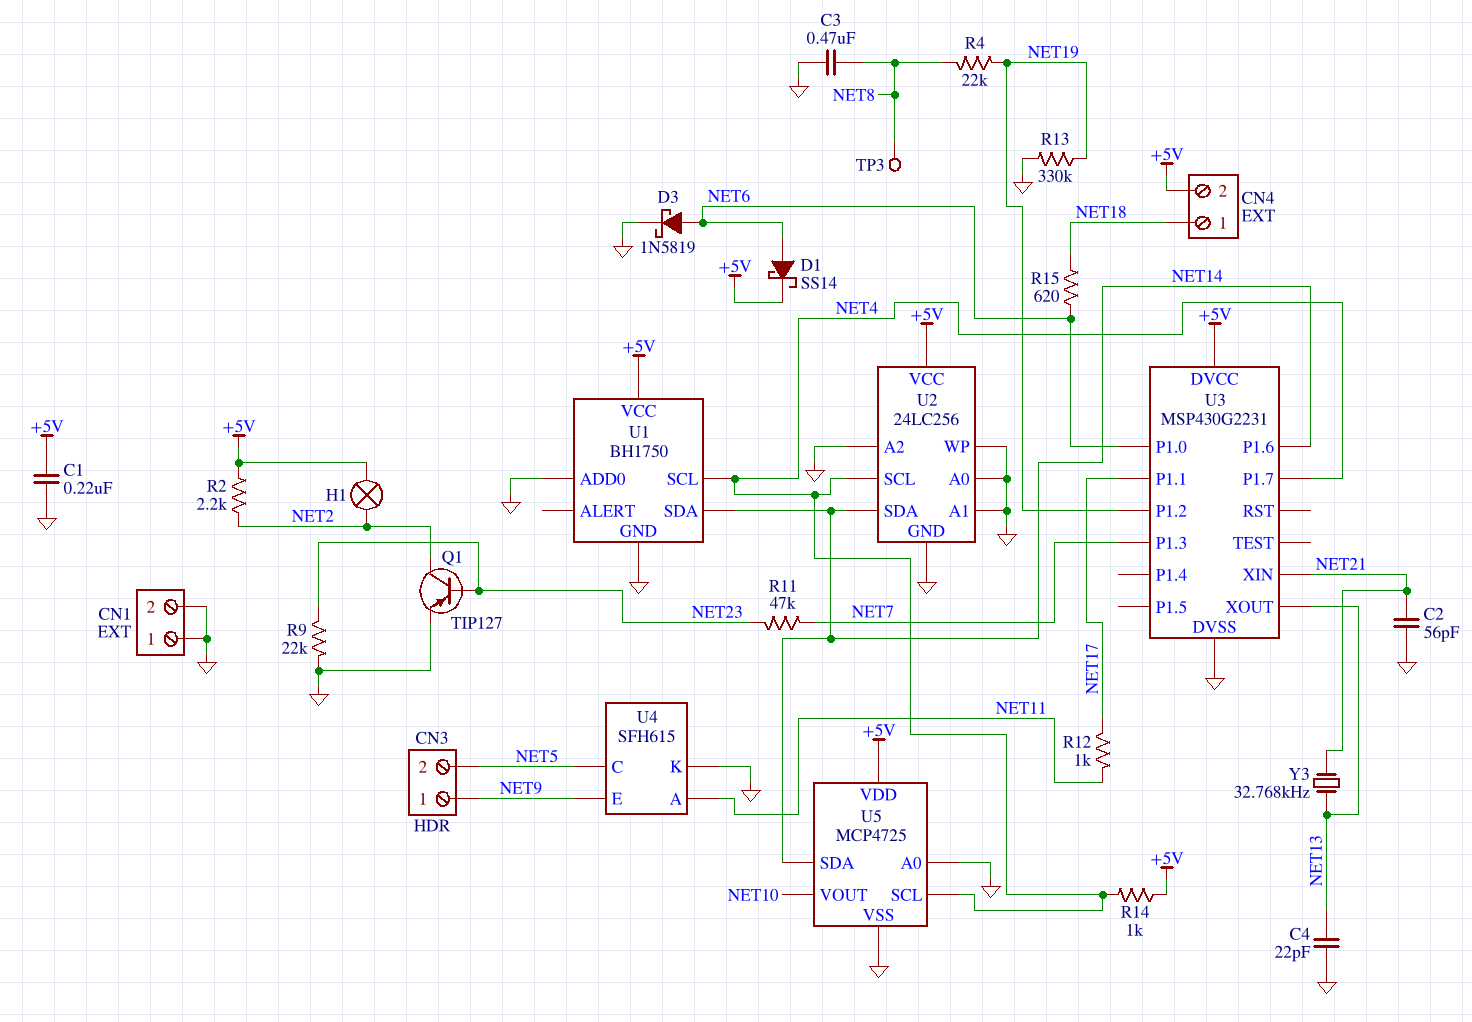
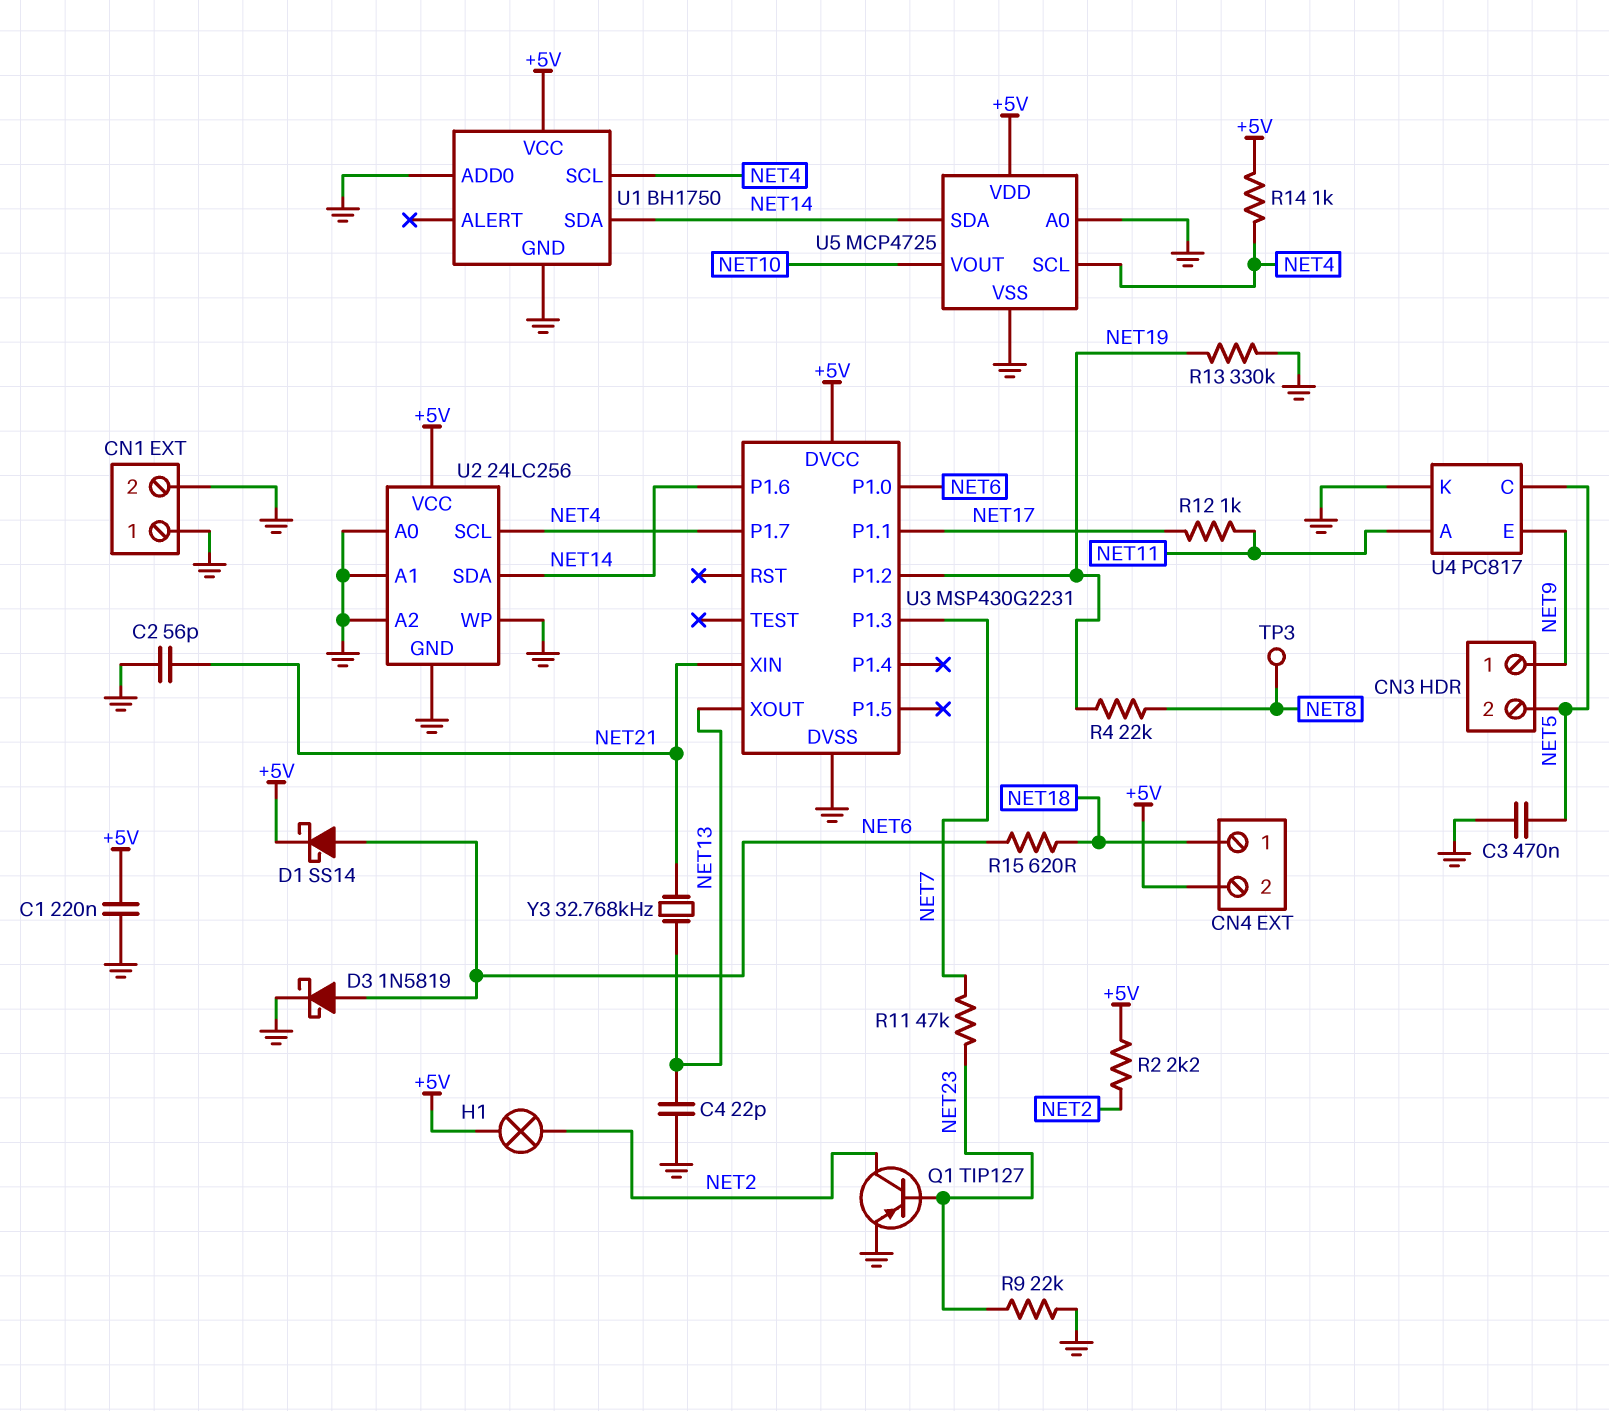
C3: 470nF (GND, NET8) -> 470nF (GND, NET5)
U4: SFH615 -> PC817

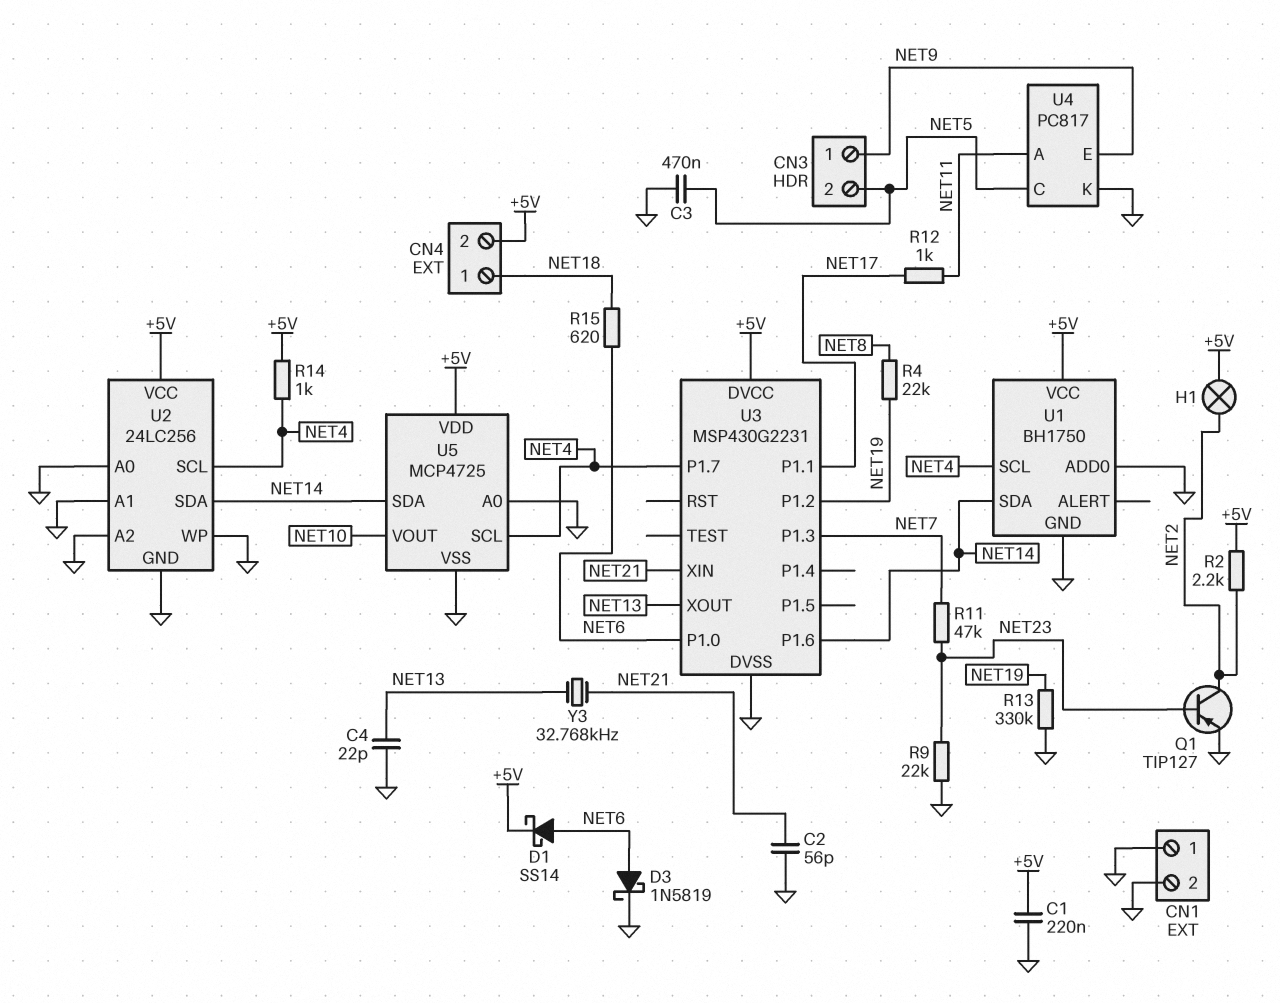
TP3: test point (NET8) -> none

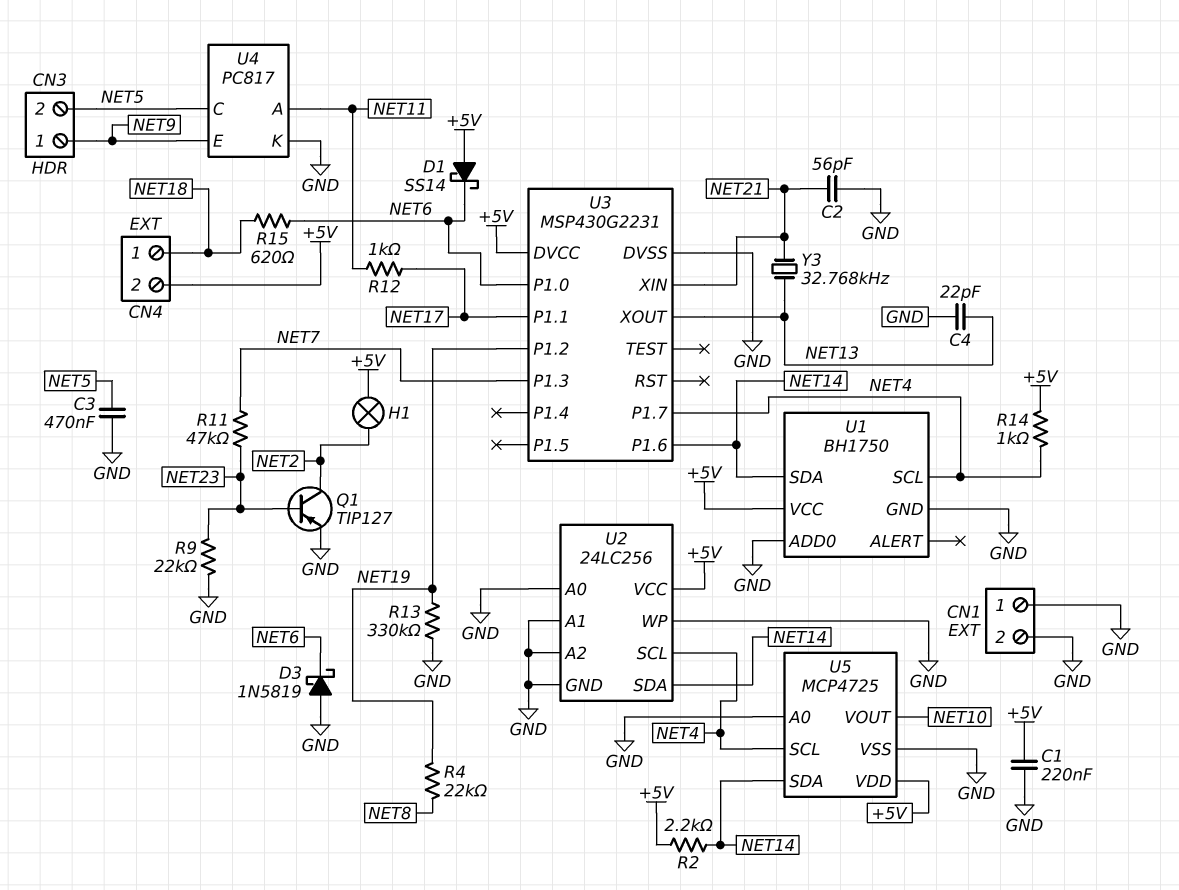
D1: schottky SS14 (A NET6, K +5V) -> schottky SS14 (A +5V, K NET6)
D3: schottky 1N5819 (A NET6, K GND) -> schottky 1N5819 (A GND, K NET6)
R2: 2.2k (+5V, NET2) -> 2.2k (+5V, NET14)

